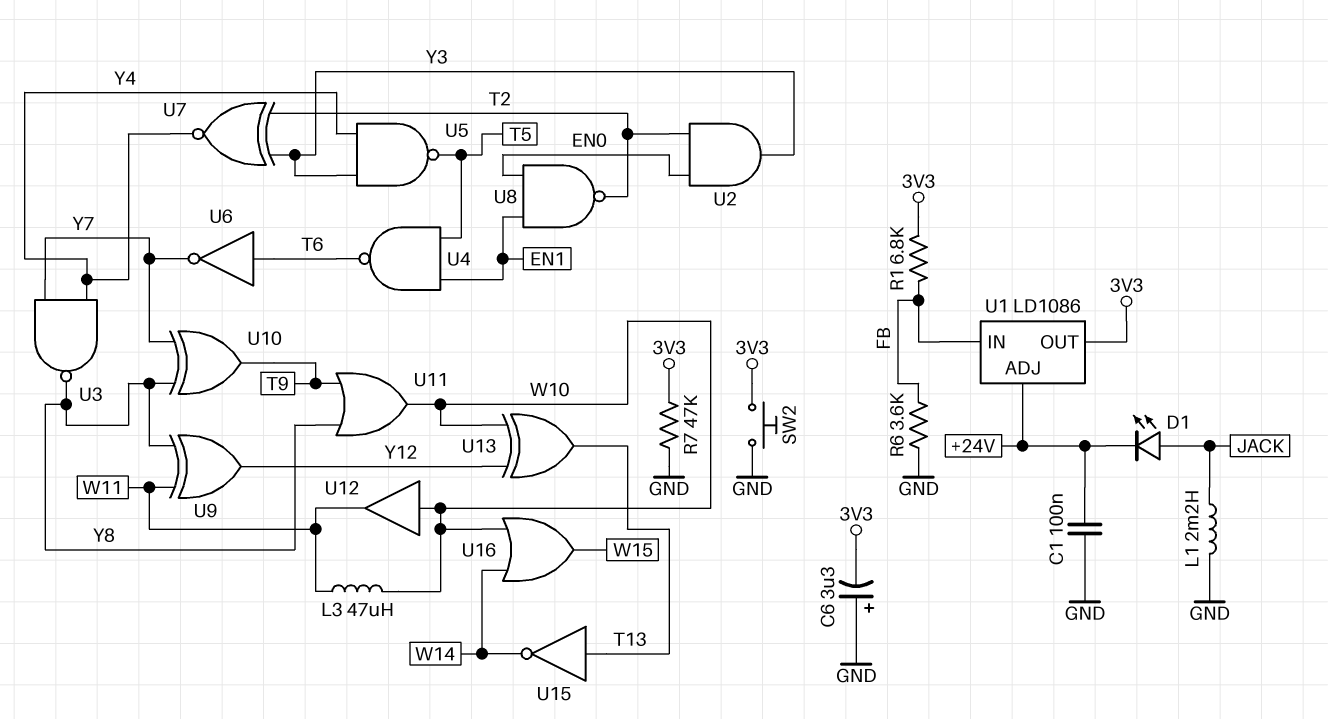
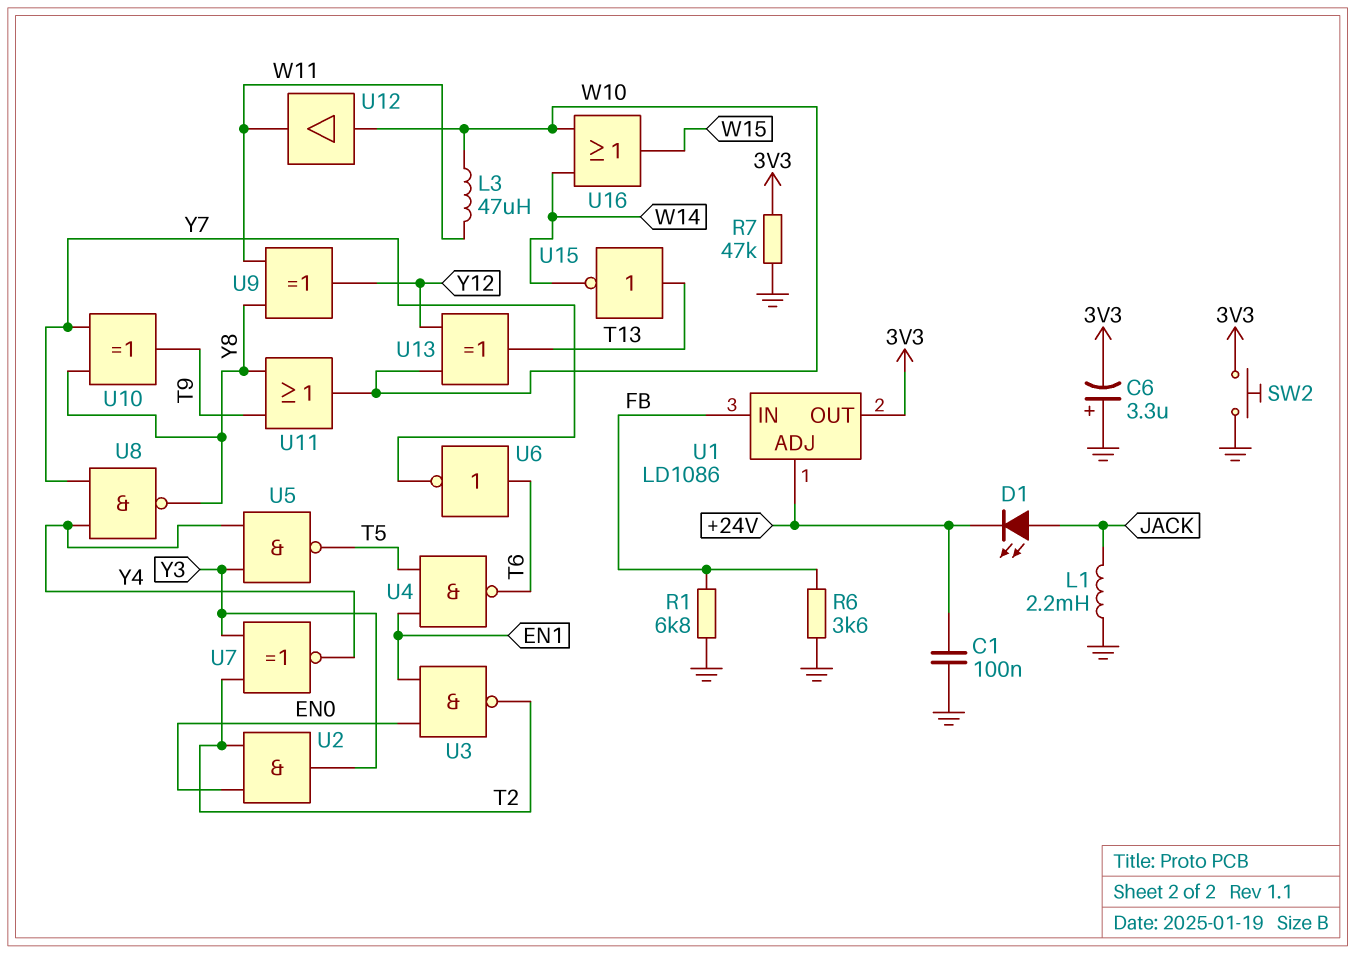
R1: 6.8k (3V3, FB) -> 6.8k (FB, GND)
U3: NAND (in Y4, in Y7, out Y8) -> NAND (in EN0, in EN1, out T2)
U8: NAND (in EN0, in EN1, out T2) -> NAND (in Y4, in Y7, out Y8)

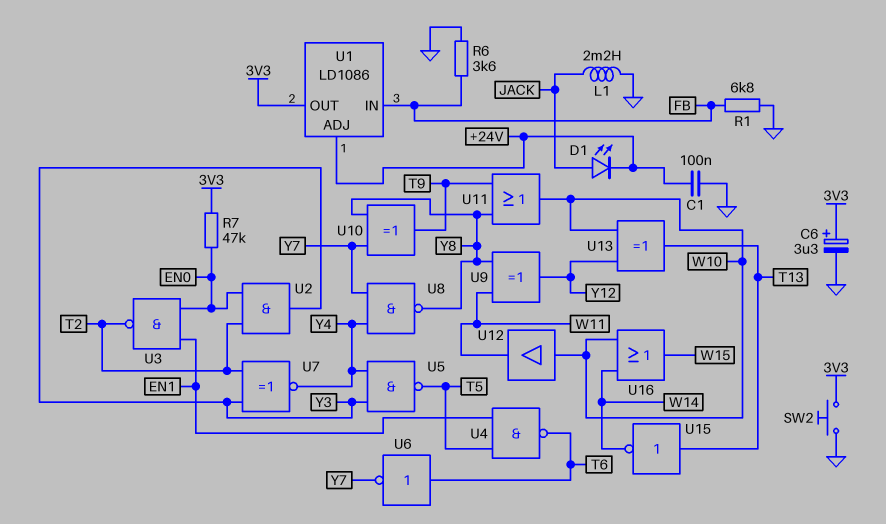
C6: 3.3uF (plus GND, minus 3V3) -> 3.3uF (plus 3V3, minus GND)
L3: 47uH (W10, W11) -> none
R7: 47k (3V3, GND) -> 47k (3V3, EN0)

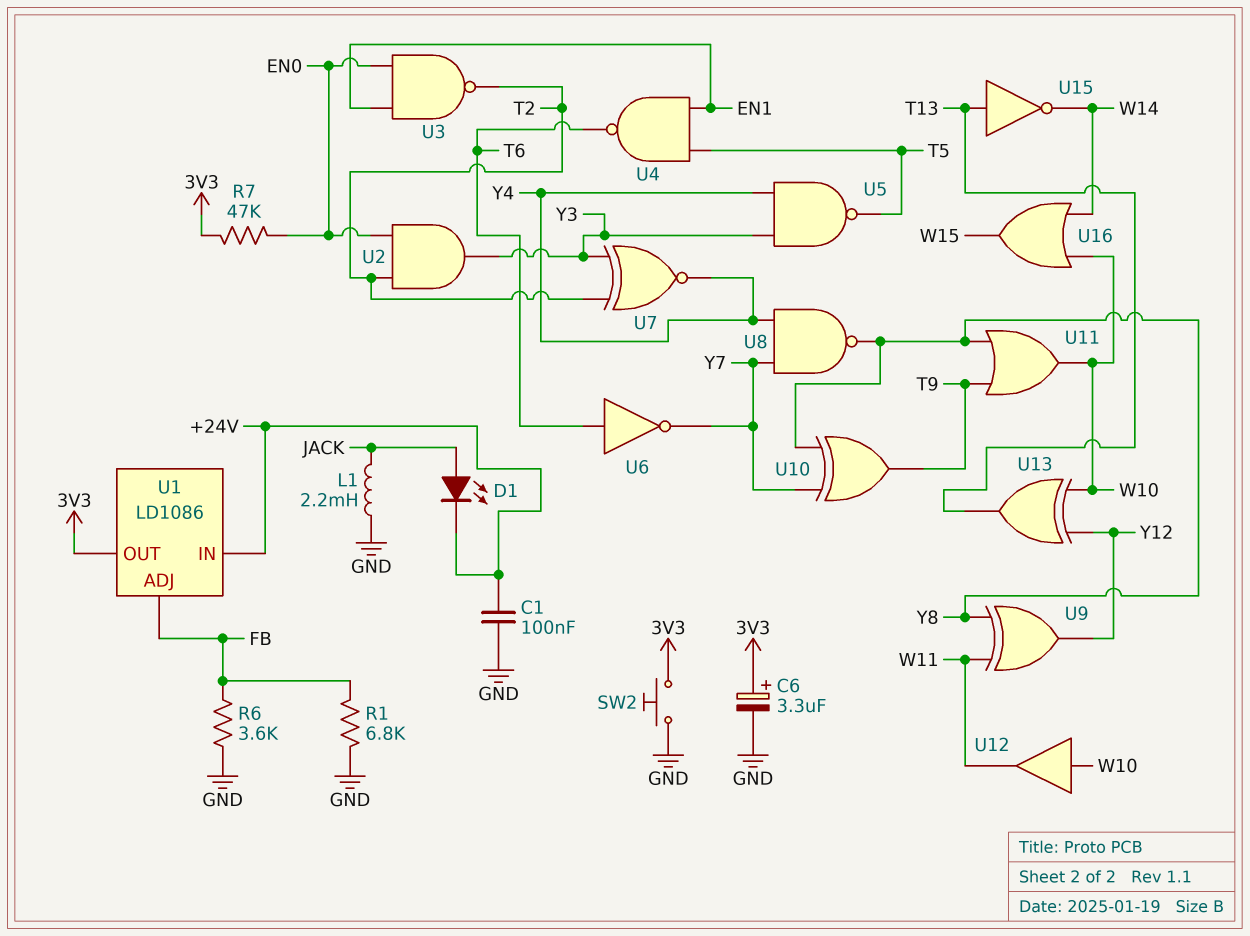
U1 pin ADJ: +24V -> FB
U1 pin IN: FB -> +24V

